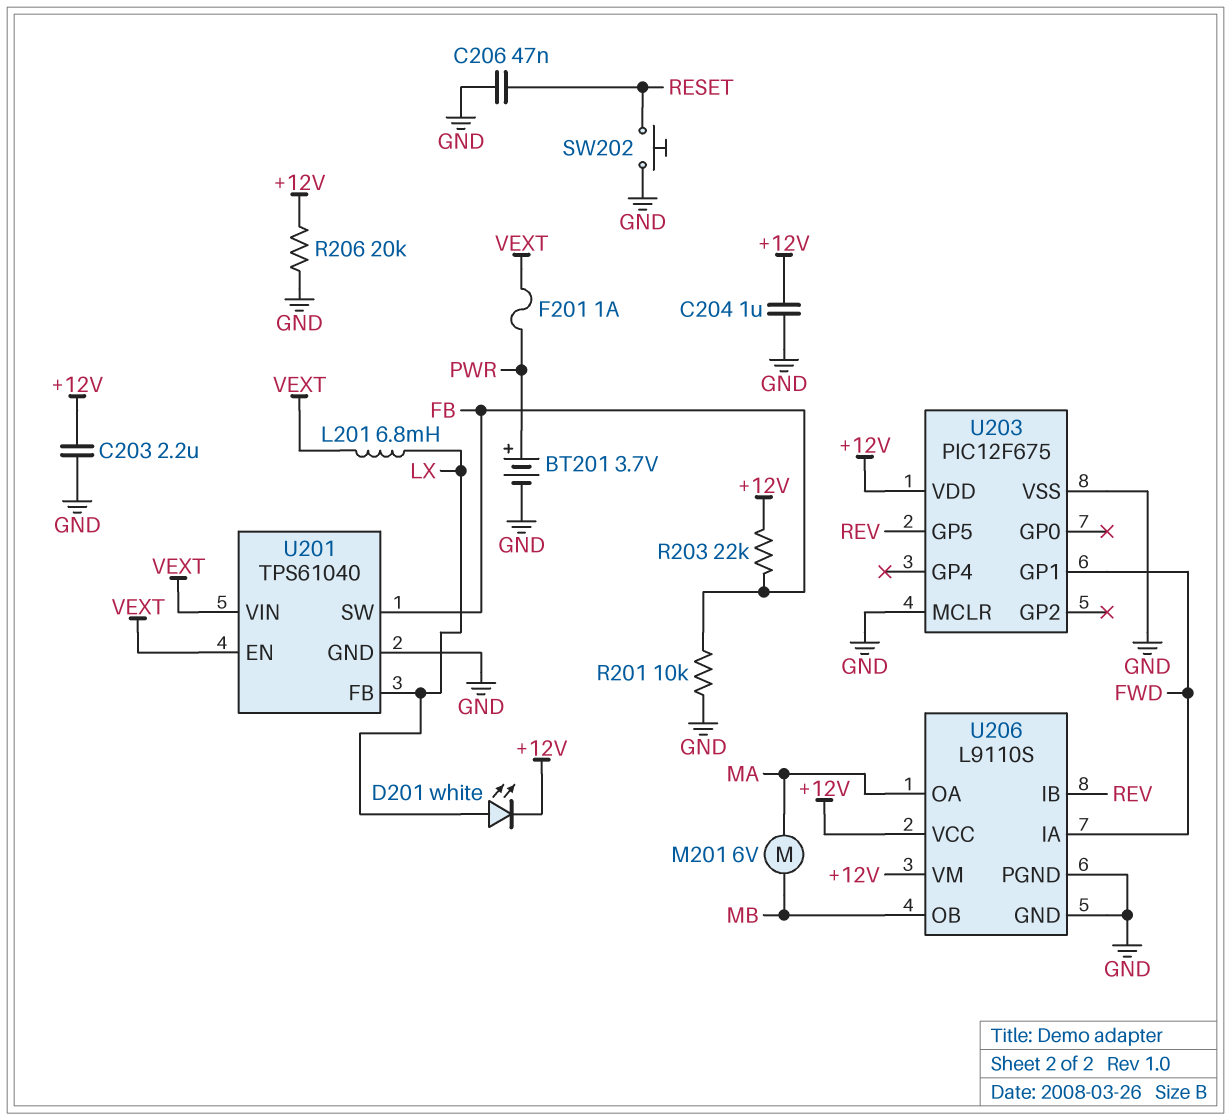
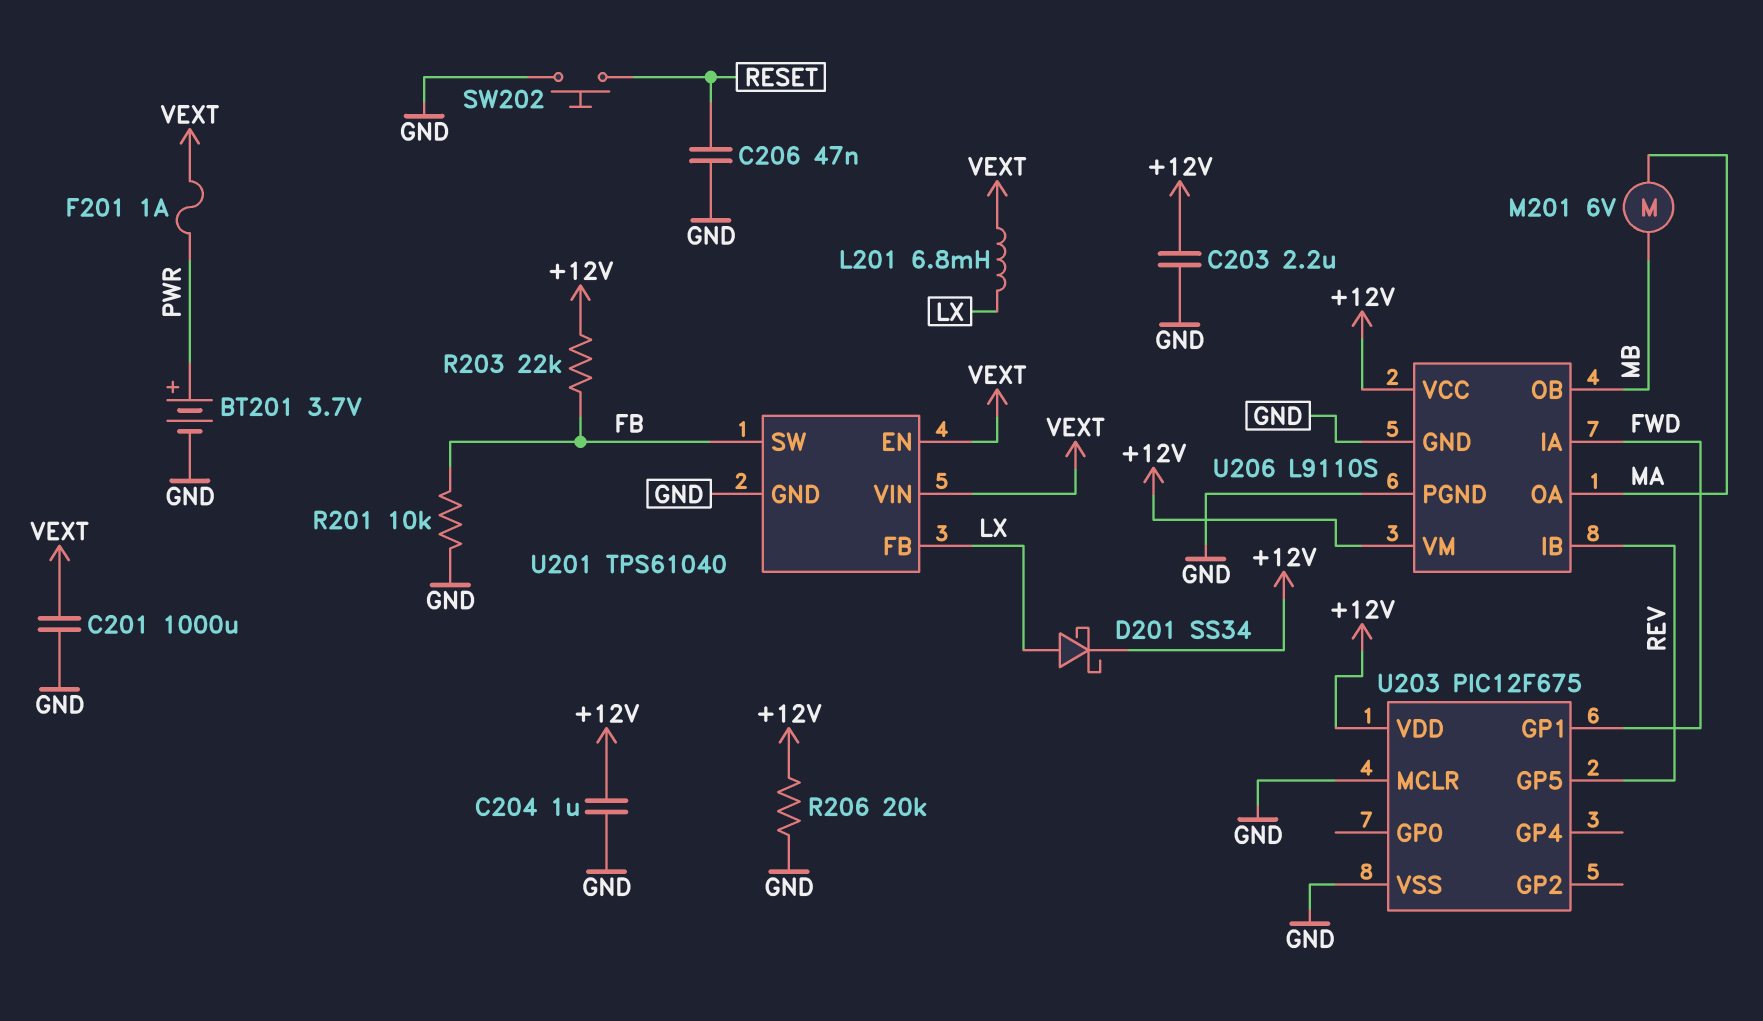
C201: none -> 1000uF (GND, VEXT)
D201: LED white (A LX, K +12V) -> schottky SS34 (A LX, K +12V)

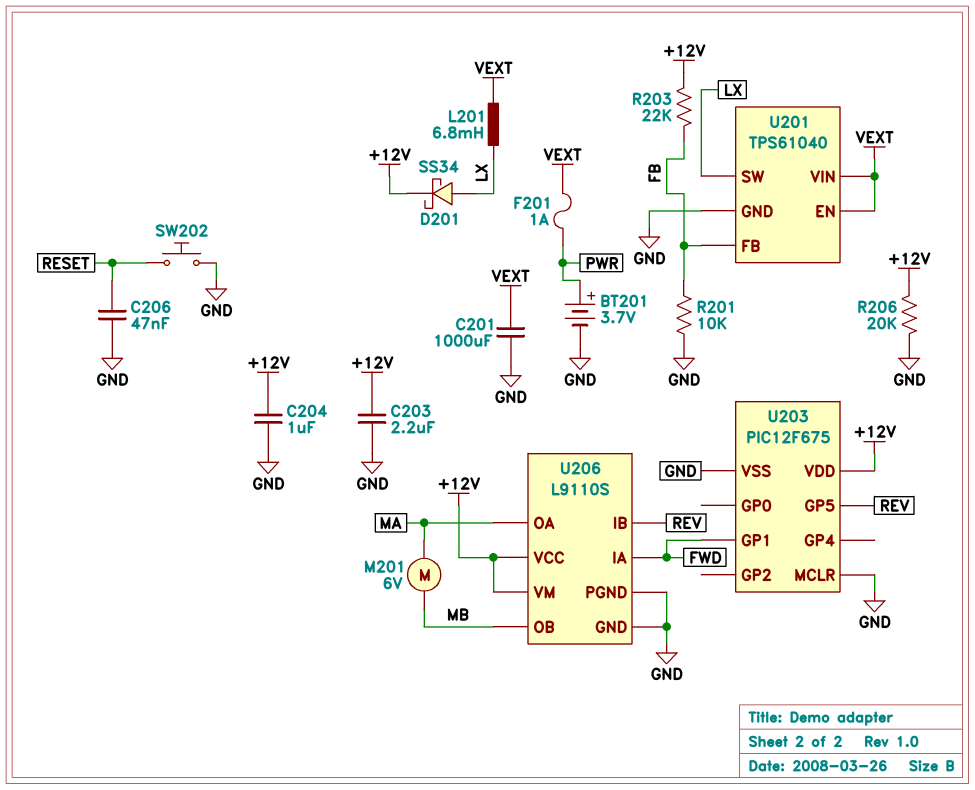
U201 pin FB: LX -> FB
U201 pin SW: FB -> LX

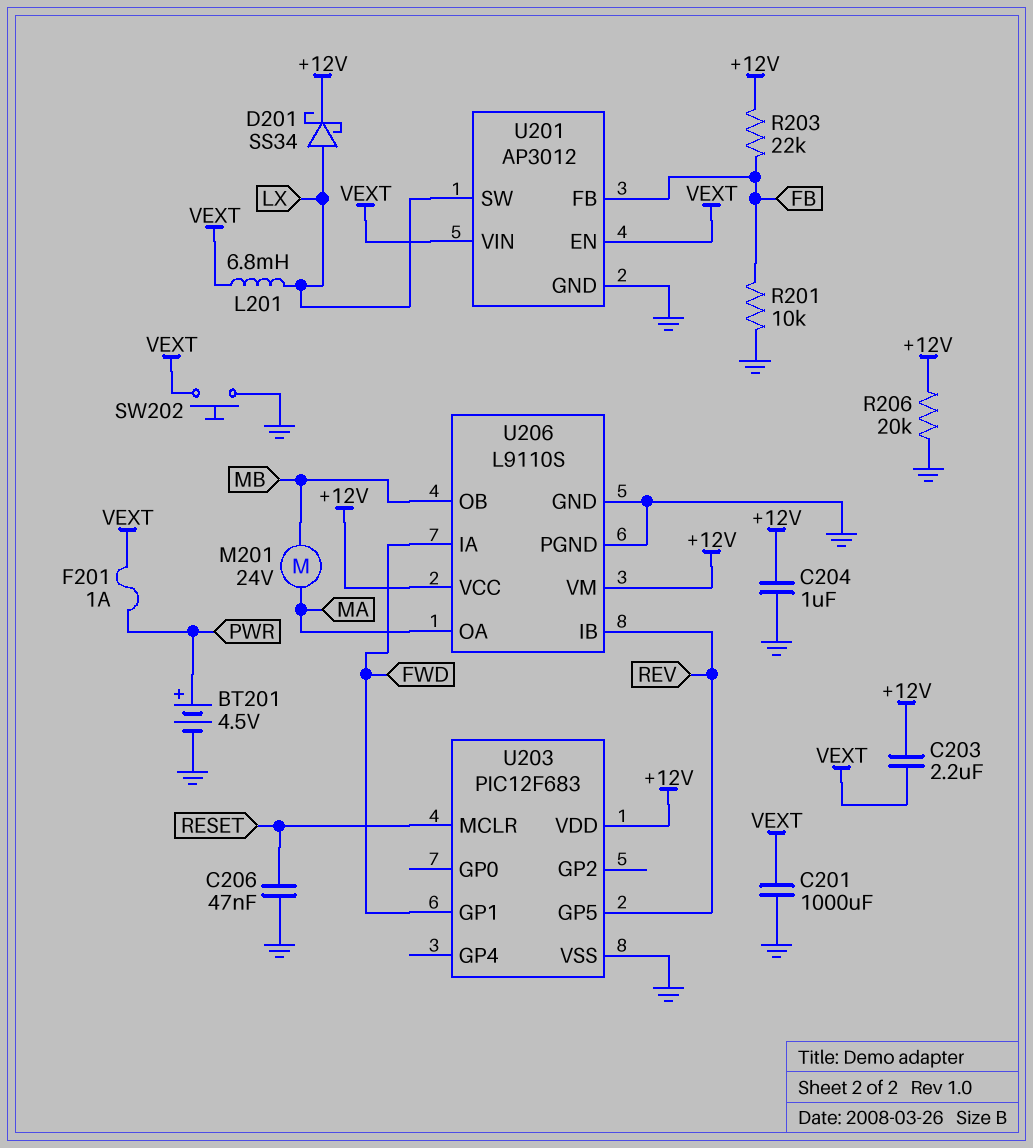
BT201: 3.7V (plus PWR, minus GND) -> 4.5V (plus PWR, minus GND)
C203: 2.2uF (+12V, GND) -> 2.2uF (+12V, VEXT)
M201: motor 6V (MA, MB) -> motor 24V (MA, MB)
SW202: button (GND, RESET) -> button (GND, VEXT)
U201: TPS61040 -> AP3012
U203: PIC12F675 -> PIC12F683
U203 pin MCLR: GND -> RESET

